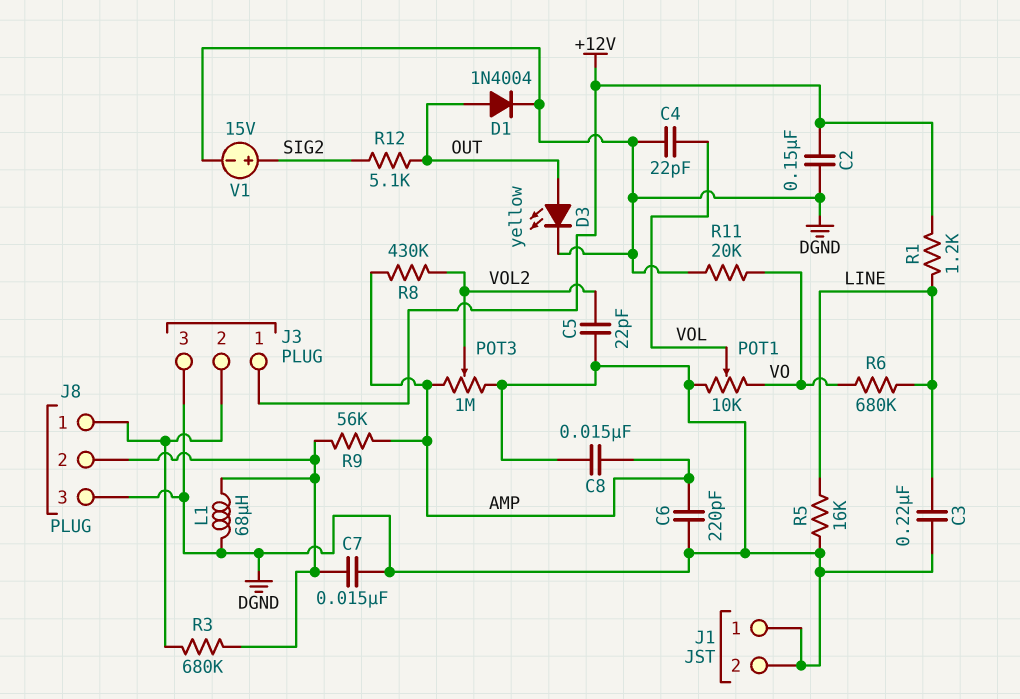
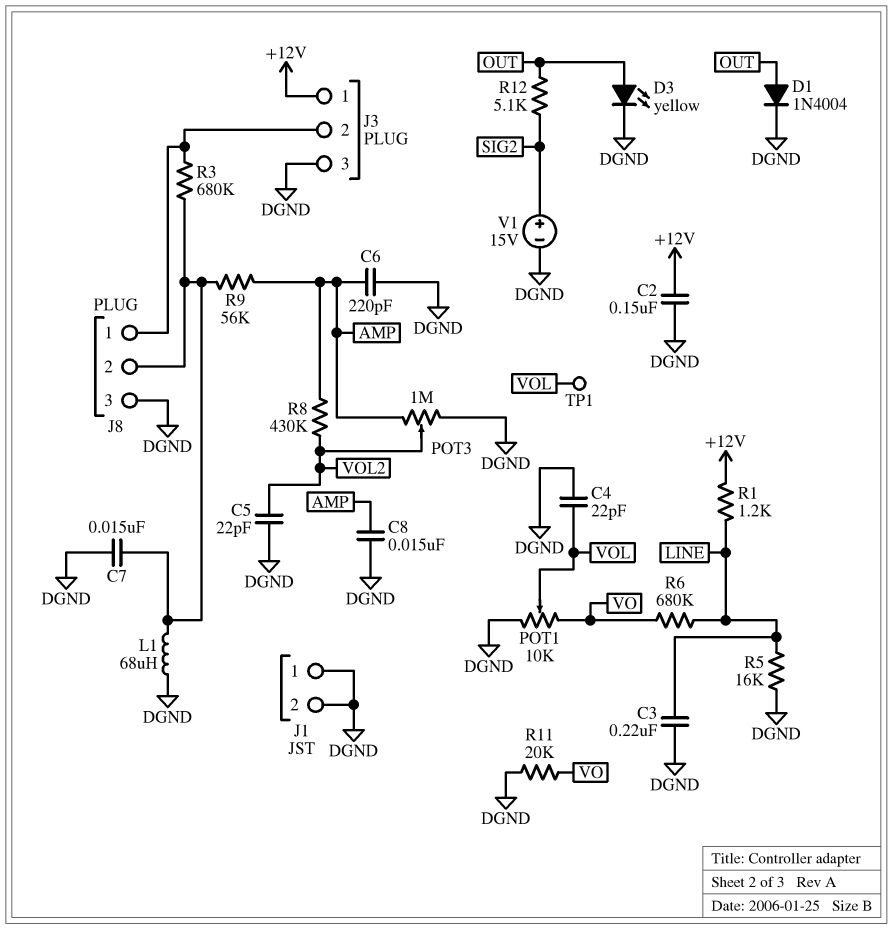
TP1: none -> test point (VOL)

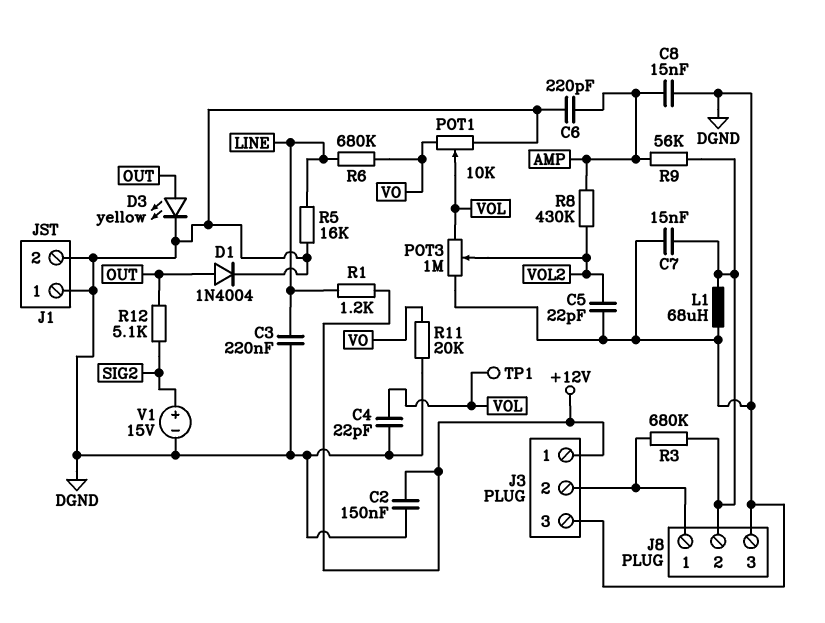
POT3: 1M (AMP, DGND, wiper VOL2) -> 1M (DGND, VOL, wiper VOL2)

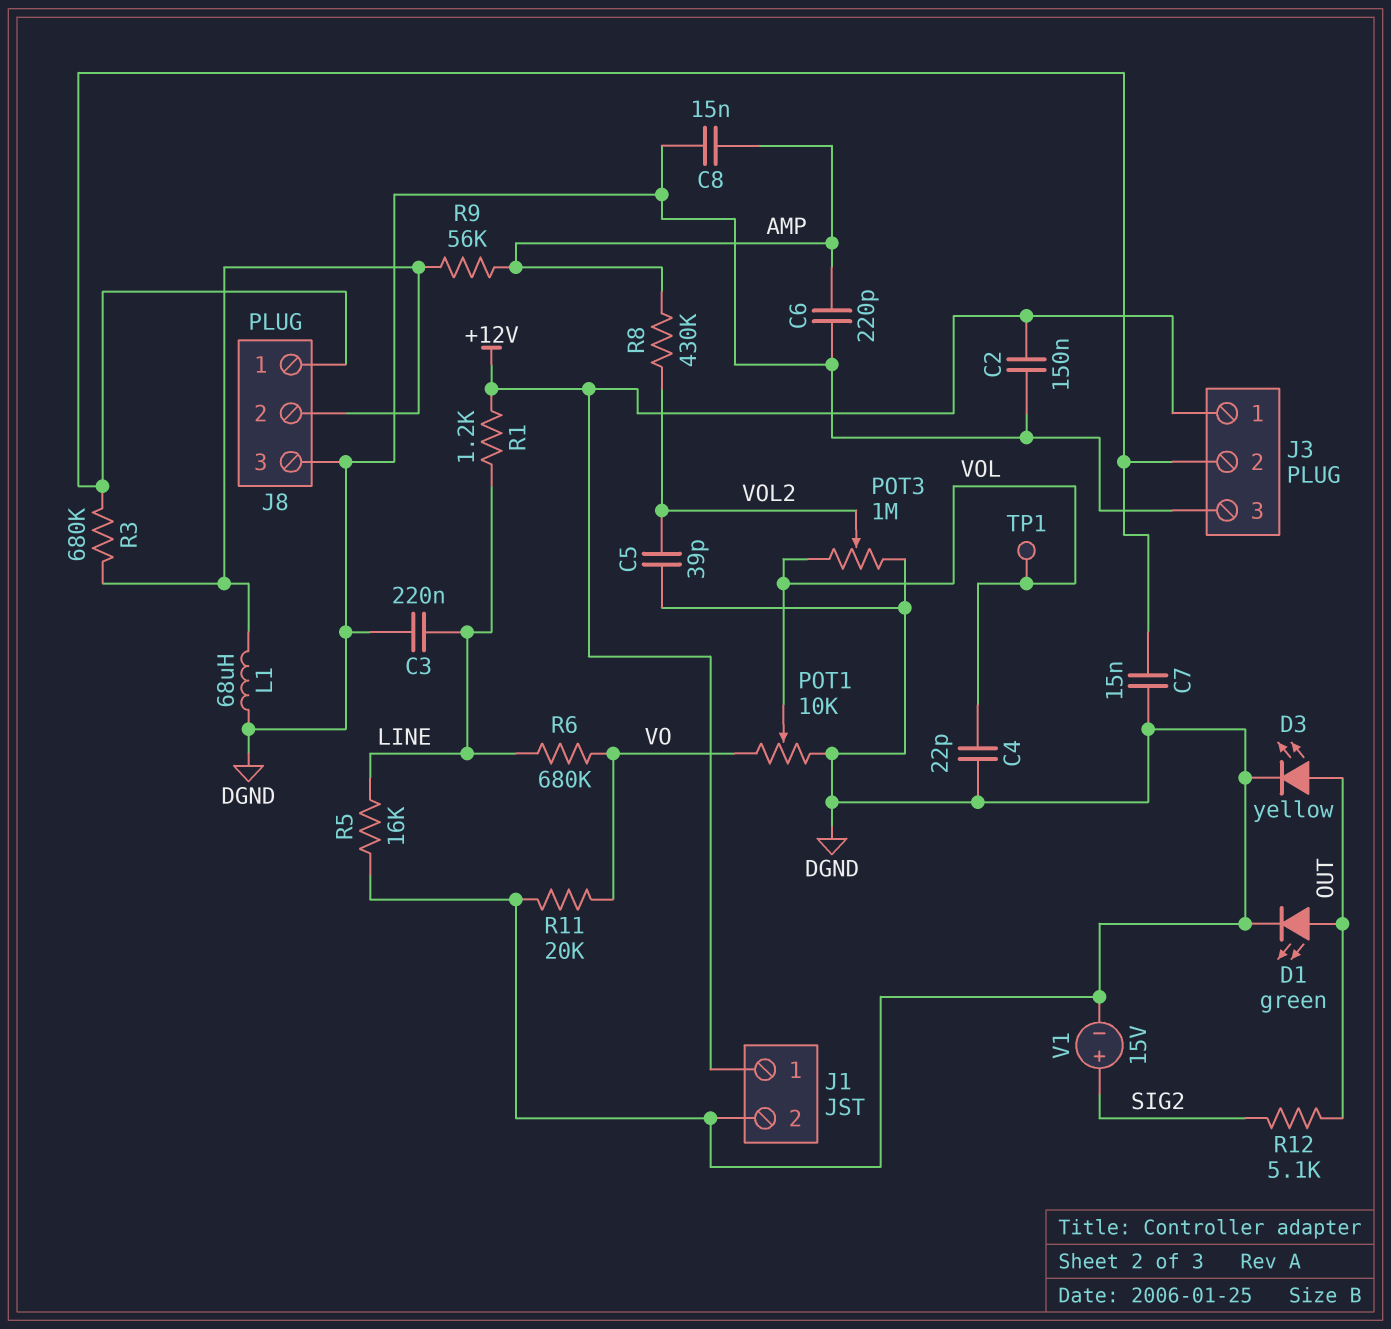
C5: 22pF (DGND, VOL2) -> 39pF (DGND, VOL2)
C7: 15nF (DGND, J8/2) -> 15nF (DGND, J3/2)
D1: diode 1N4004 (A OUT, K DGND) -> LED green (A OUT, K DGND)
J1 pin 1: DGND -> +12V

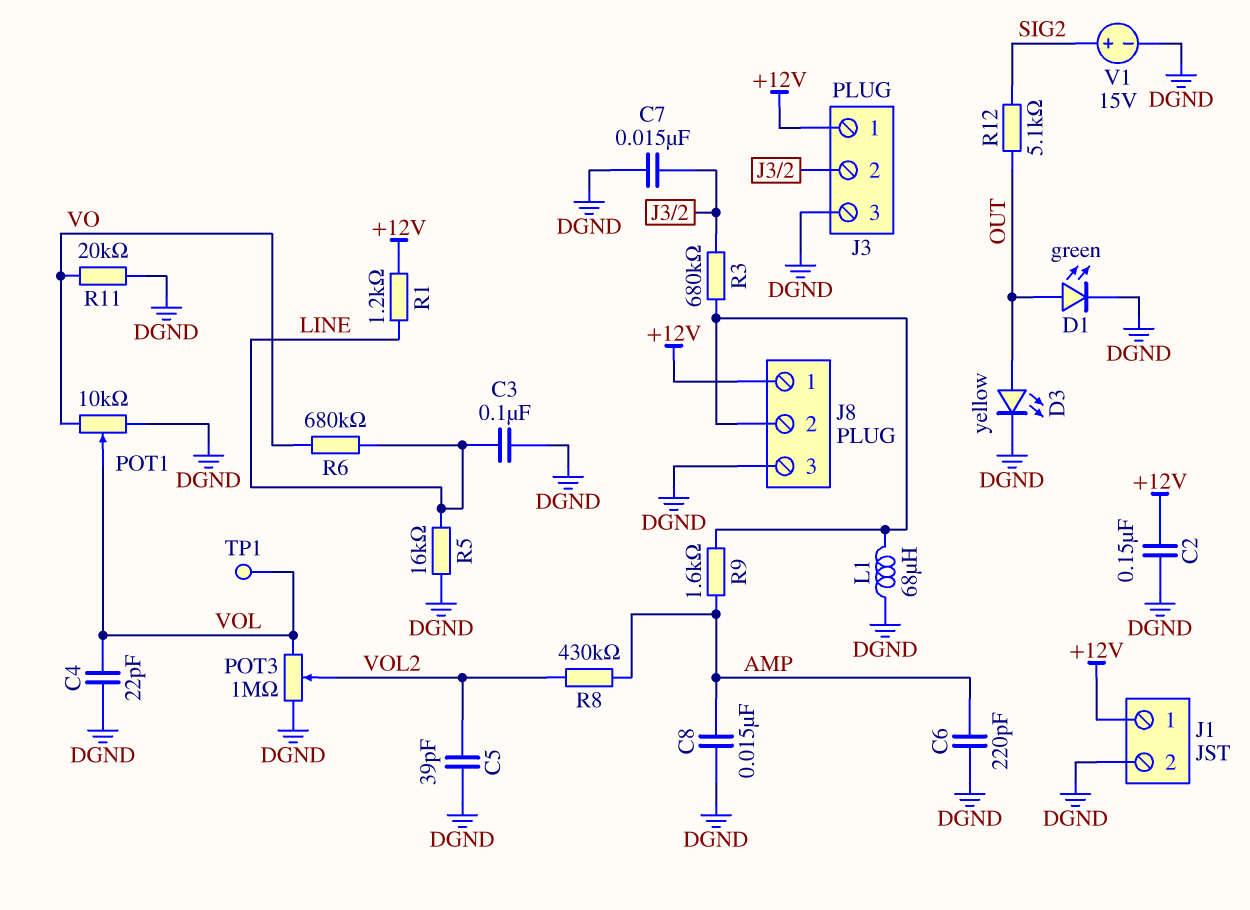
C3: 220nF (DGND, LINE) -> 100nF (DGND, LINE)
J8 pin 1: J3/2 -> +12V
R9: 56k (AMP, J8/2) -> 1.6k (AMP, J8/2)

